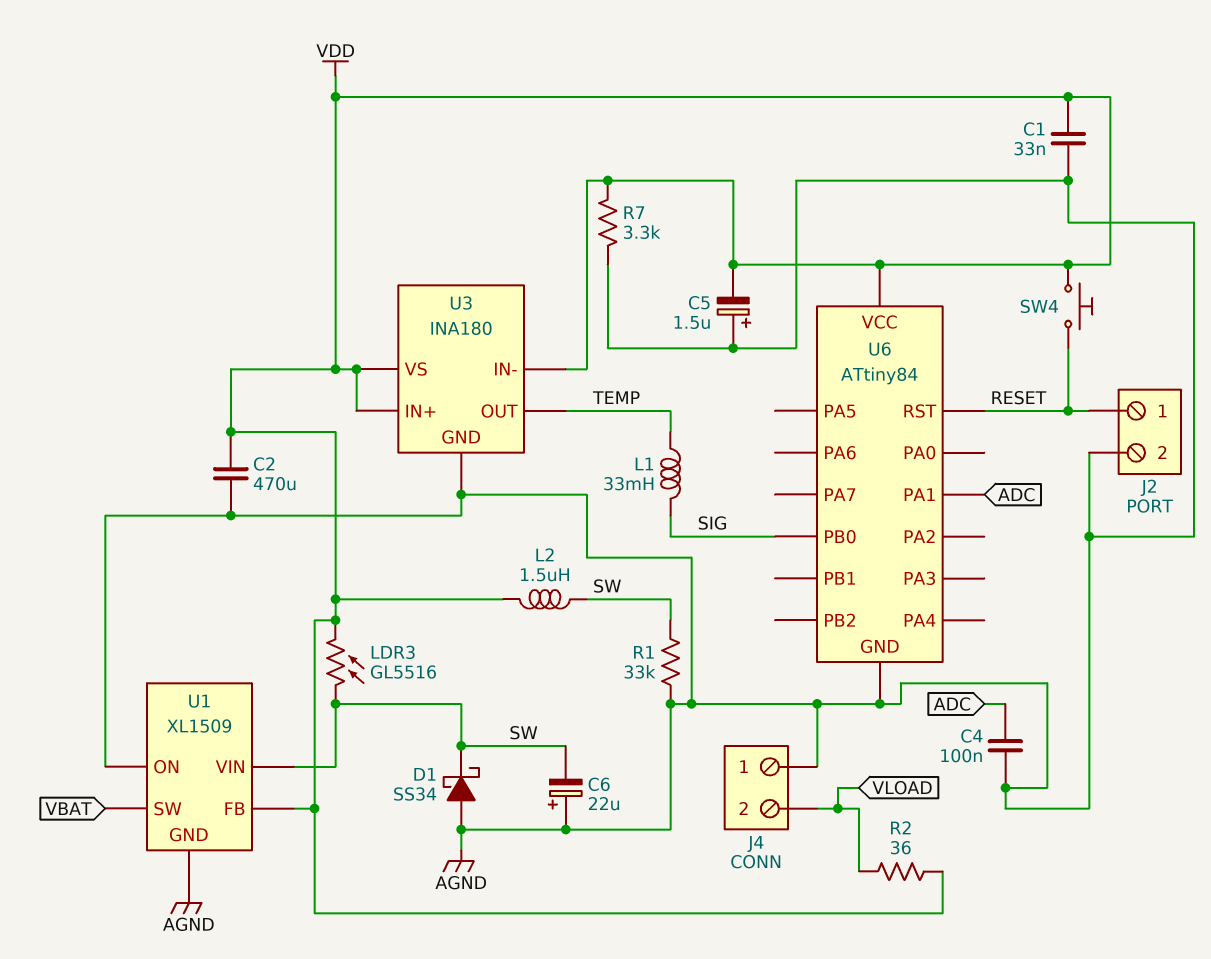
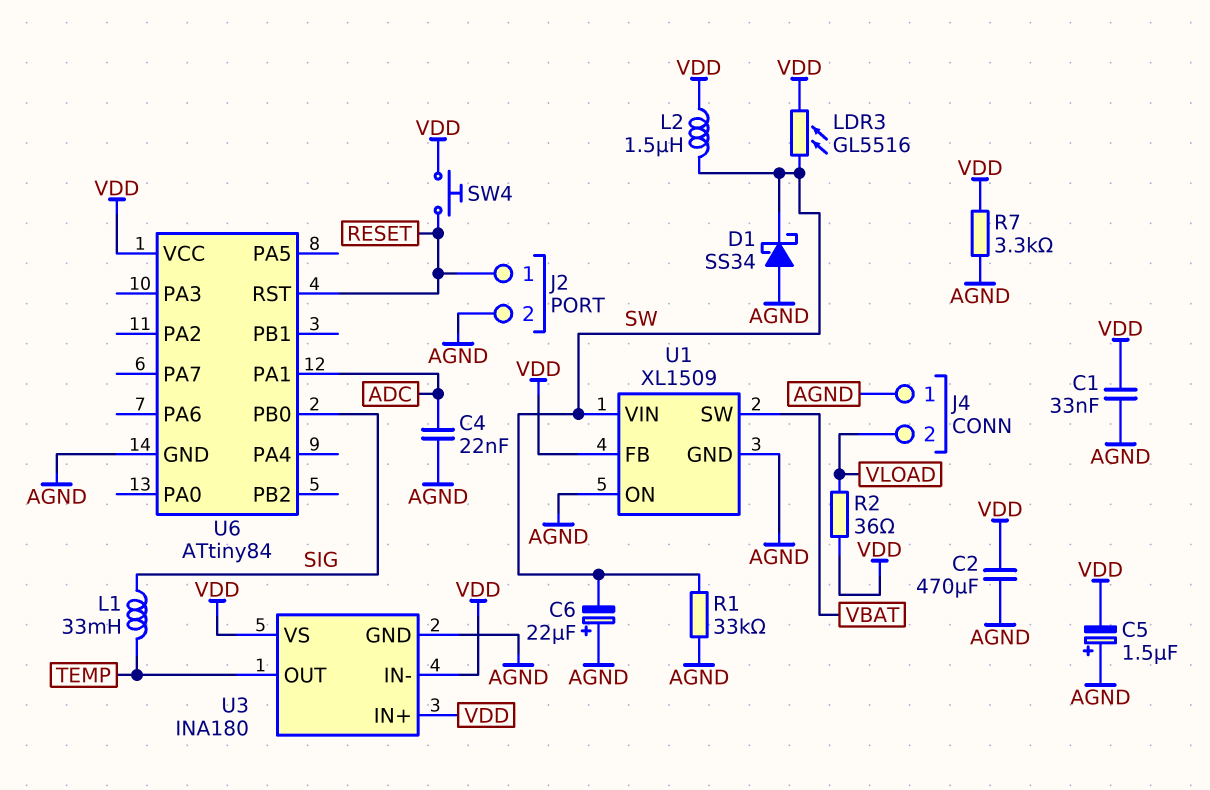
C4: 100nF (ADC, AGND) -> 22nF (ADC, AGND)

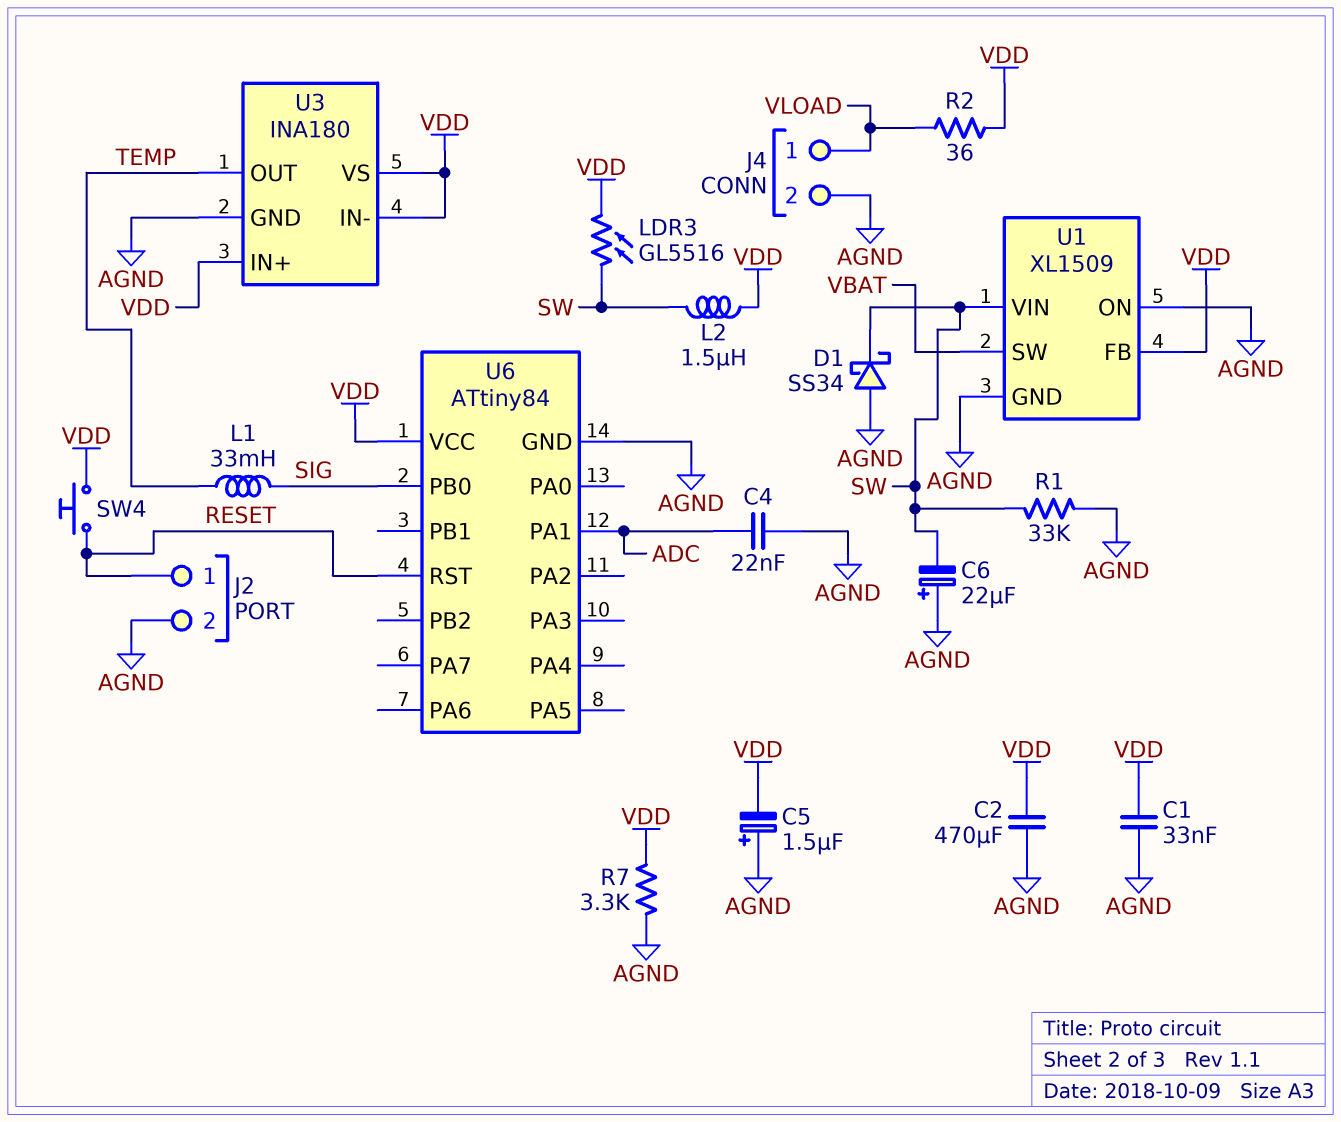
J4 pin 1: AGND -> VLOAD
J4 pin 2: VLOAD -> AGND

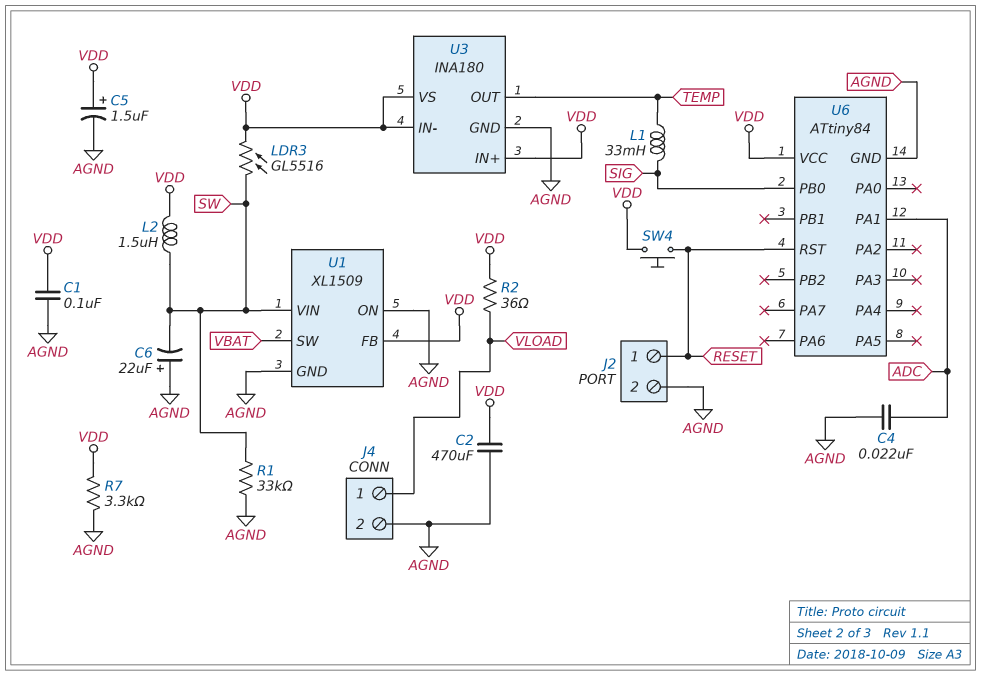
C1: 33nF (AGND, VDD) -> 100nF (AGND, VDD)
C5: 1.5uF (plus AGND, minus VDD) -> 1.5uF (plus VDD, minus AGND)
D1: schottky SS34 (A AGND, K SW) -> none

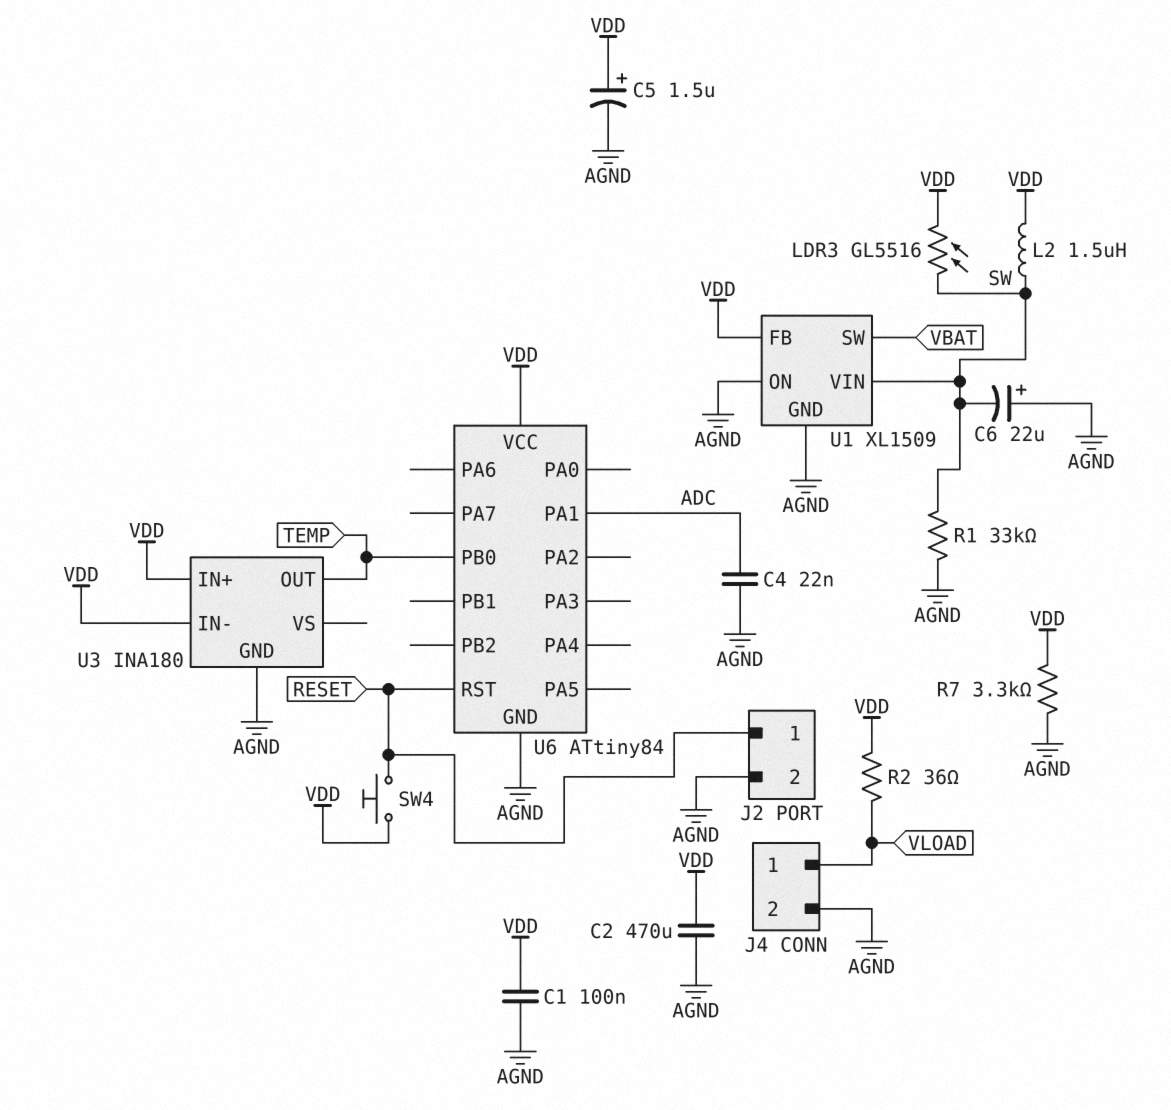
L1: 33mH (SIG, TEMP) -> none
U3 pin VS: VDD -> none
U6 pin PB0: SIG -> TEMP

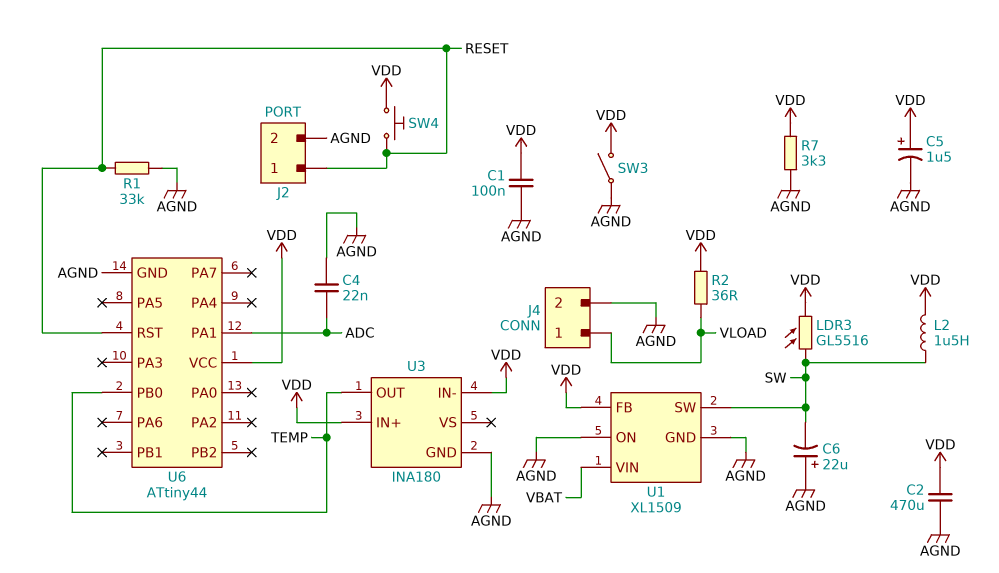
R1: 33k (AGND, SW) -> 33k (AGND, RESET)
SW3: none -> switch (AGND, VDD)
U1 pin SW: VBAT -> SW
U1 pin VIN: SW -> VBAT
U6: ATtiny84 -> ATtiny44

